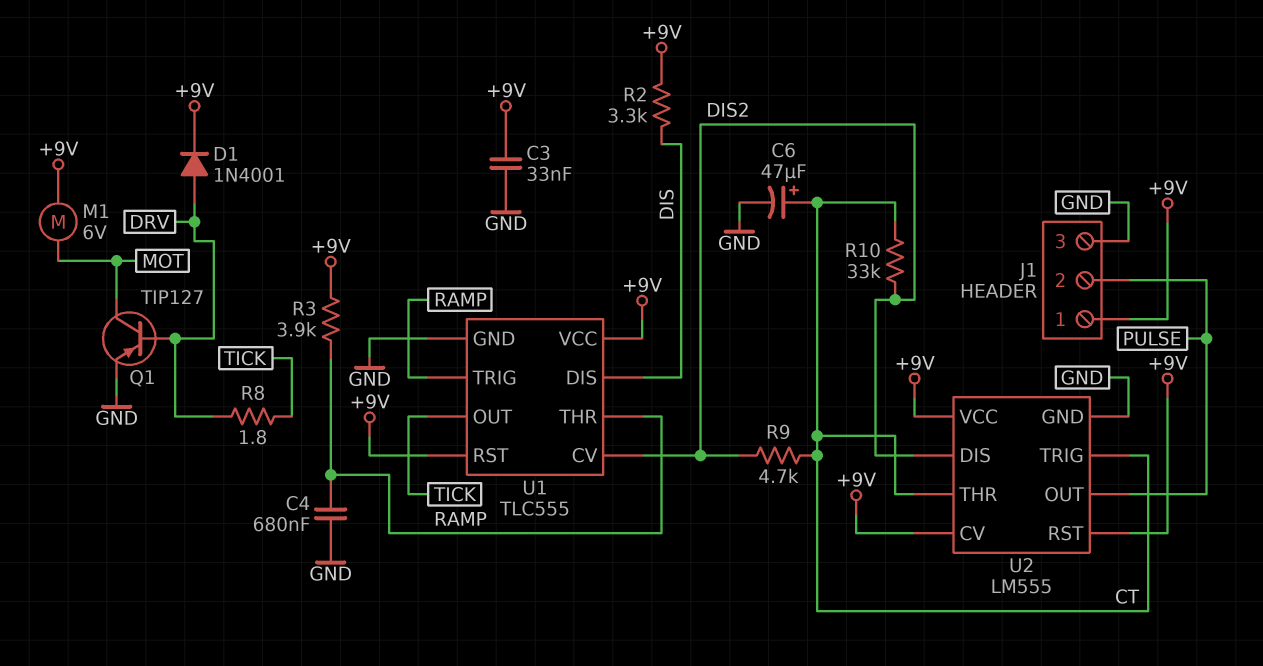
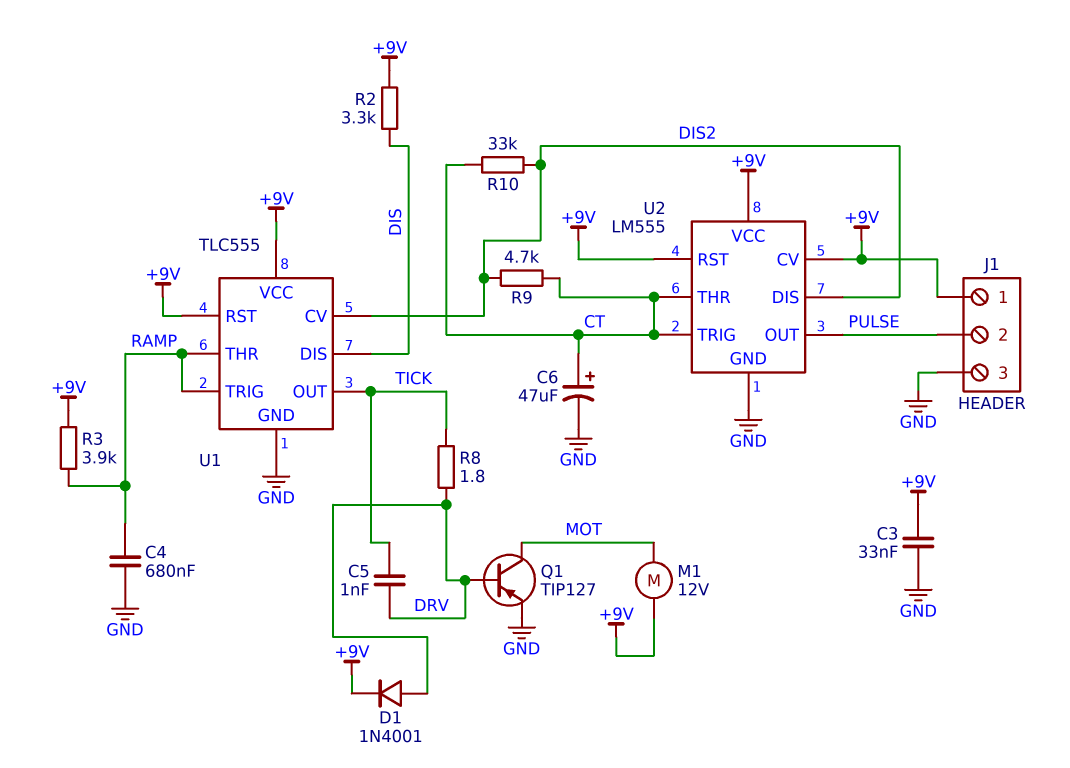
C5: none -> 1nF (DRV, TICK)
M1: motor 6V (+9V, MOT) -> motor 12V (+9V, MOT)

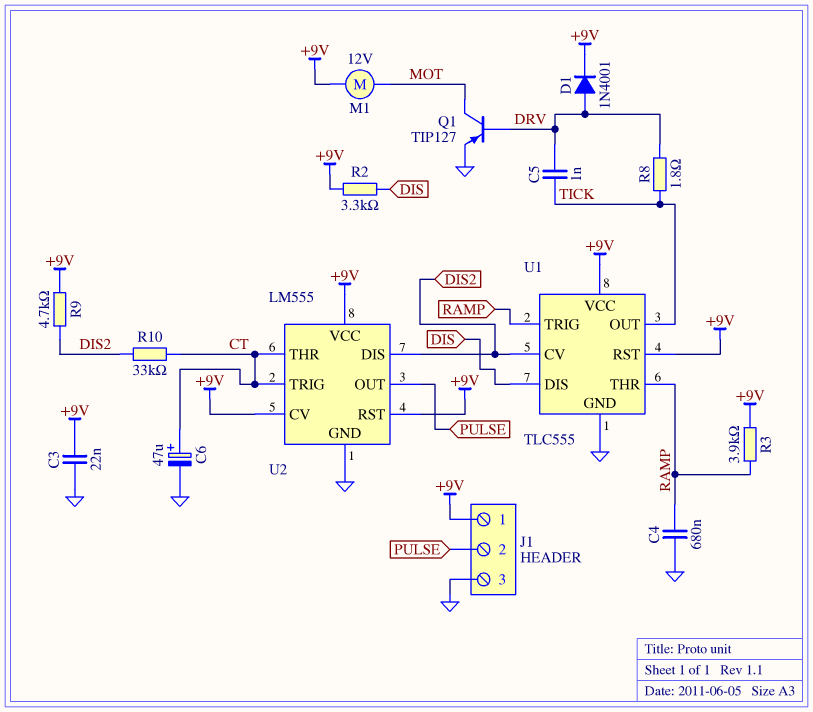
C3: 33nF (+9V, GND) -> 22nF (+9V, GND)
R9: 4.7k (CT, DIS2) -> 4.7k (+9V, DIS2)

